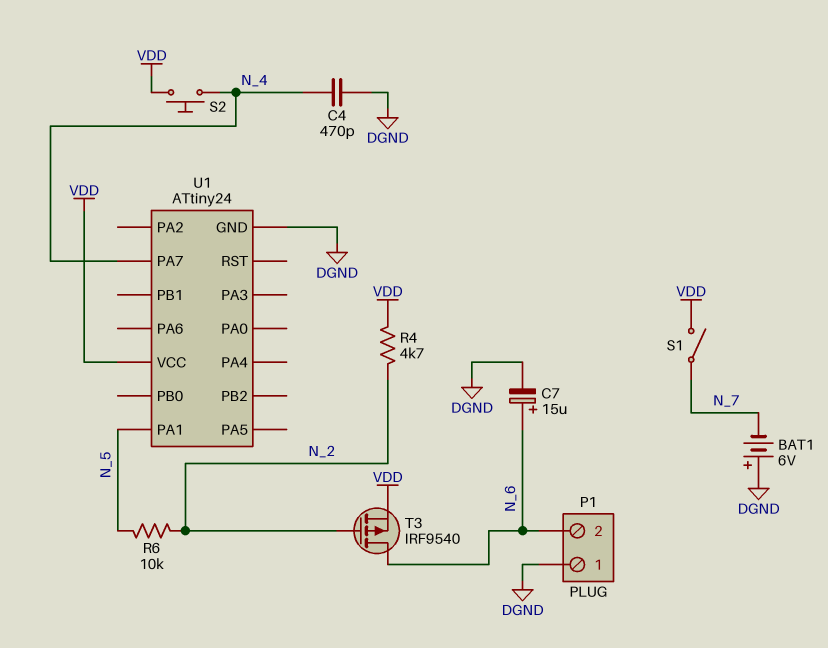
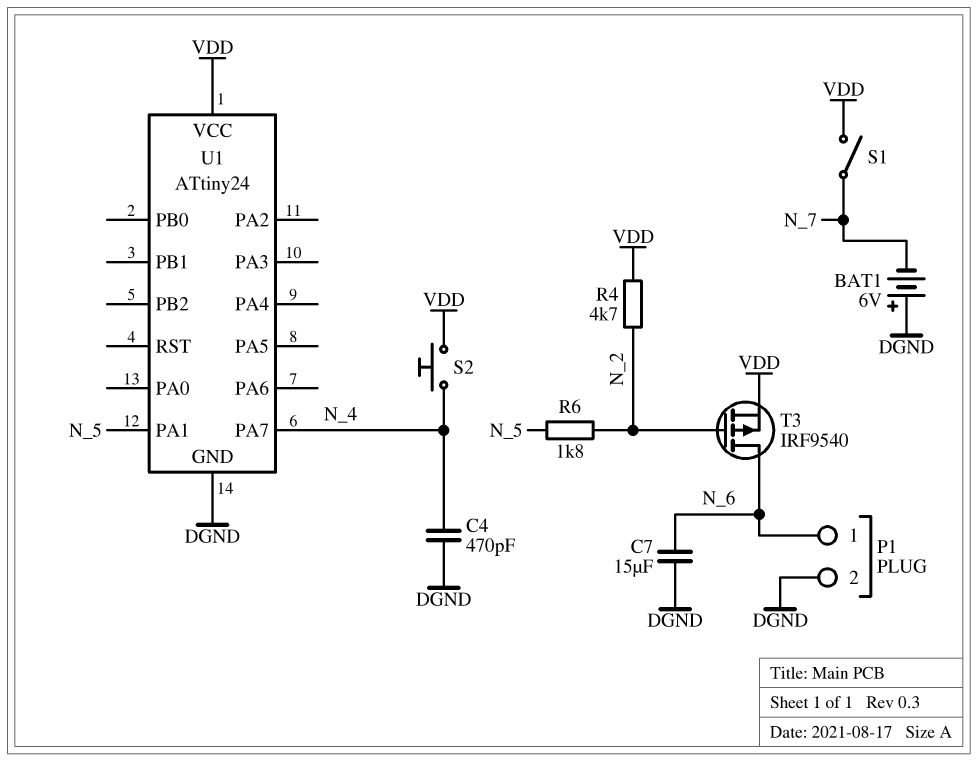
C7: 15uF (plus N_6, minus DGND) -> 15uF (DGND, N_6)
P1 pin 1: DGND -> N_6
P1 pin 2: N_6 -> DGND
R6: 10k (N_2, N_5) -> 1.8k (N_2, N_5)

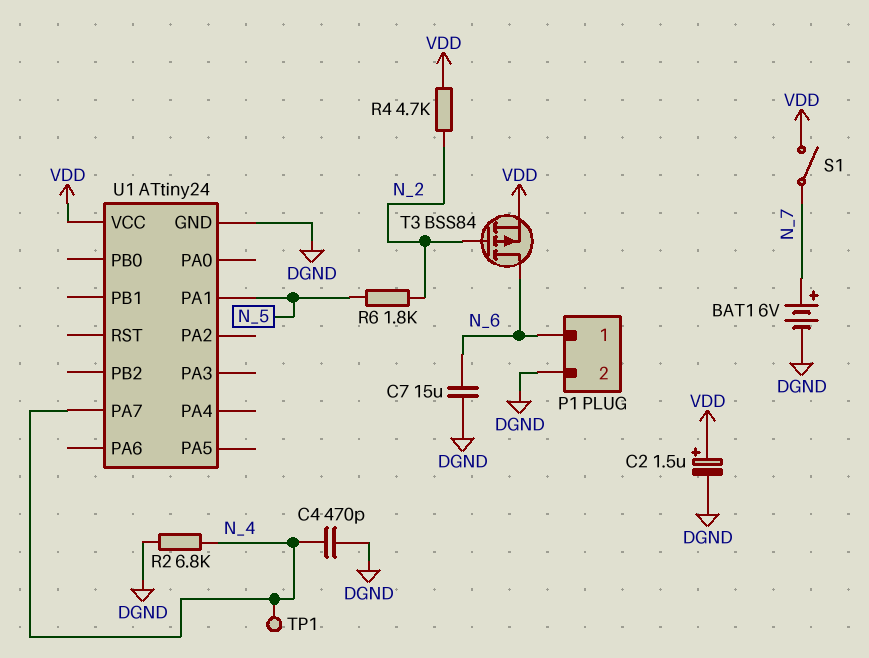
BAT1: 6V (plus DGND, minus N_7) -> 6V (plus N_7, minus DGND)
C2: none -> 1.5uF (plus VDD, minus DGND)
R2: none -> 6.8k (DGND, N_4)
S2: button (N_4, VDD) -> none
T3: PMOS IRF9540 (G N_2, D N_6, S VDD) -> PMOS BSS84 (G N_2, D N_6, S VDD)
TP1: none -> test point (N_4)

